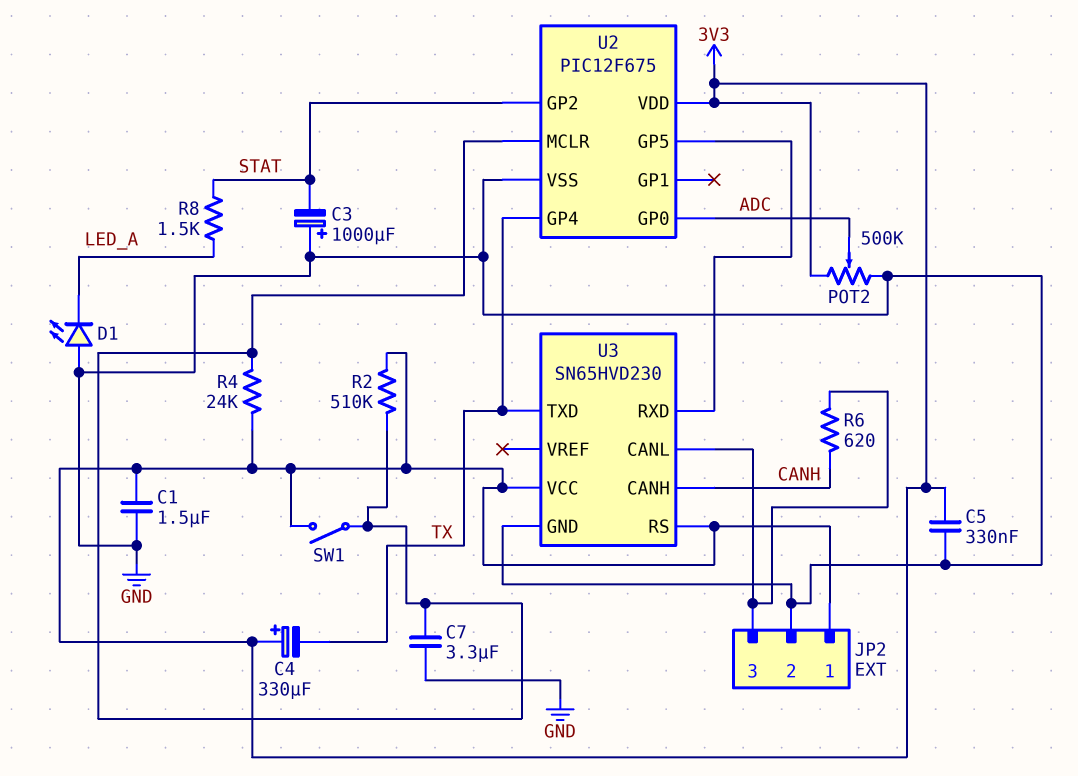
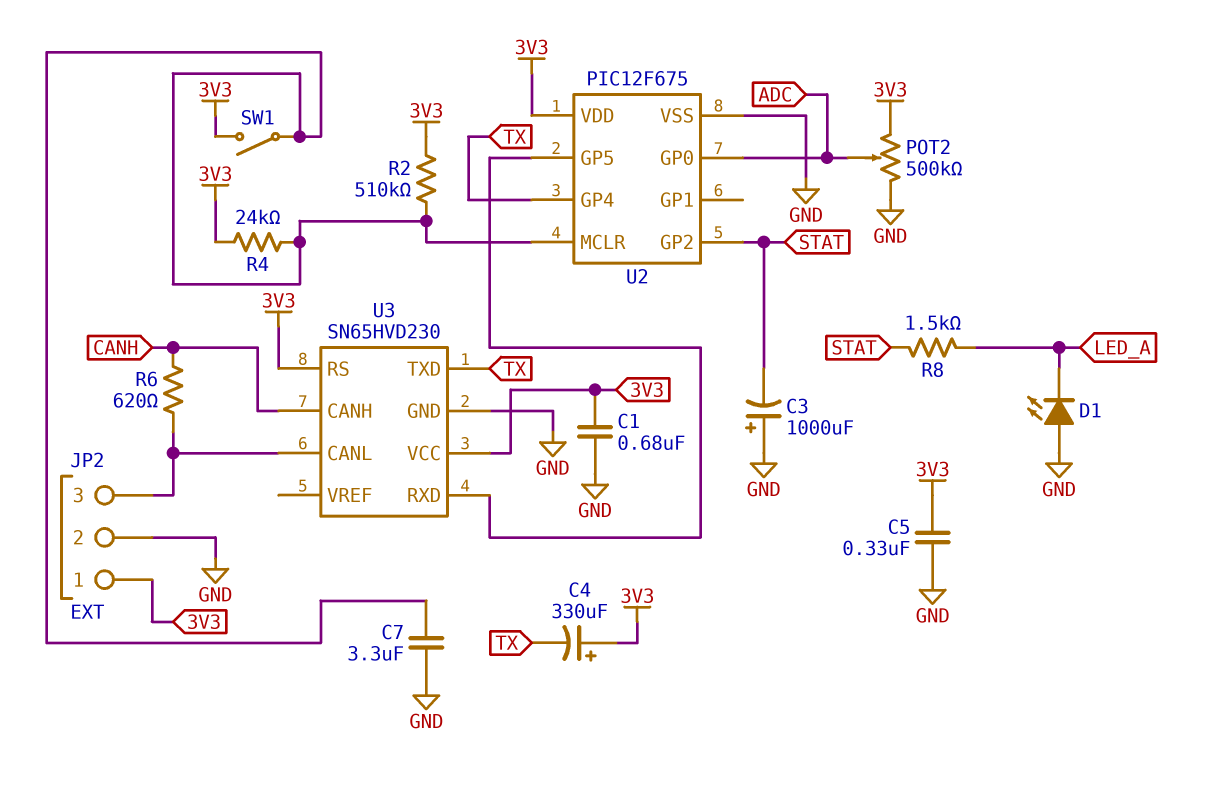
C1: 1.5uF (3V3, GND) -> 680nF (3V3, GND)

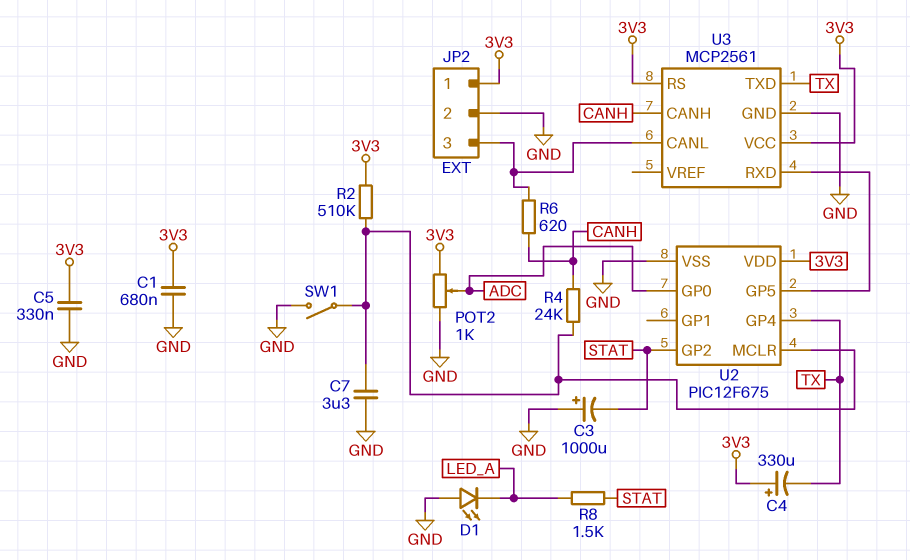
POT2: 500k (3V3, GND, wiper ADC) -> 1k (3V3, GND, wiper ADC)
R4: 24k (3V3, U2/MCLR) -> 24k (CANH, U2/MCLR)
SW1: switch (3V3, U2/MCLR) -> switch (GND, U2/MCLR)
U3: SN65HVD230 -> MCP2561

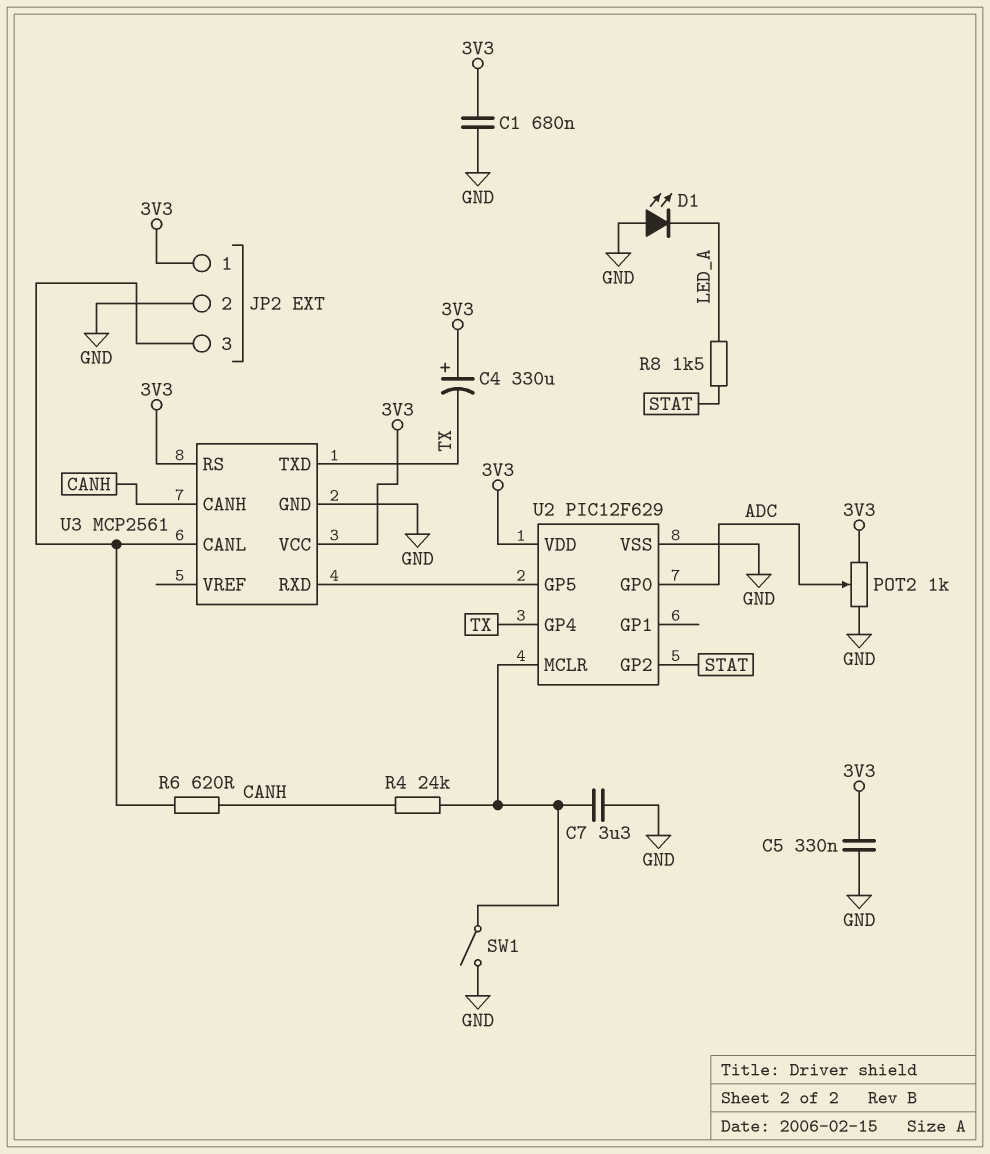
C3: 1000uF (plus GND, minus STAT) -> none
R2: 510k (3V3, U2/MCLR) -> none
U2: PIC12F675 -> PIC12F629

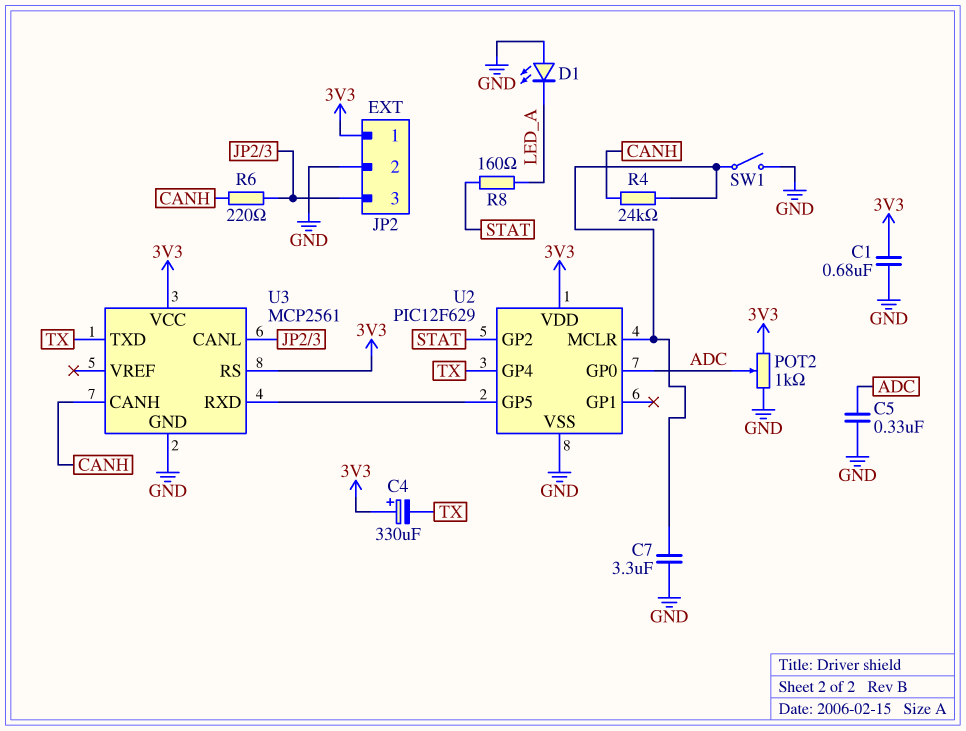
C5: 330nF (3V3, GND) -> 330nF (ADC, GND)
R6: 620 (CANH, JP2/3) -> 220 (CANH, JP2/3)
R8: 1.5k (LED_A, STAT) -> 160 (LED_A, STAT)

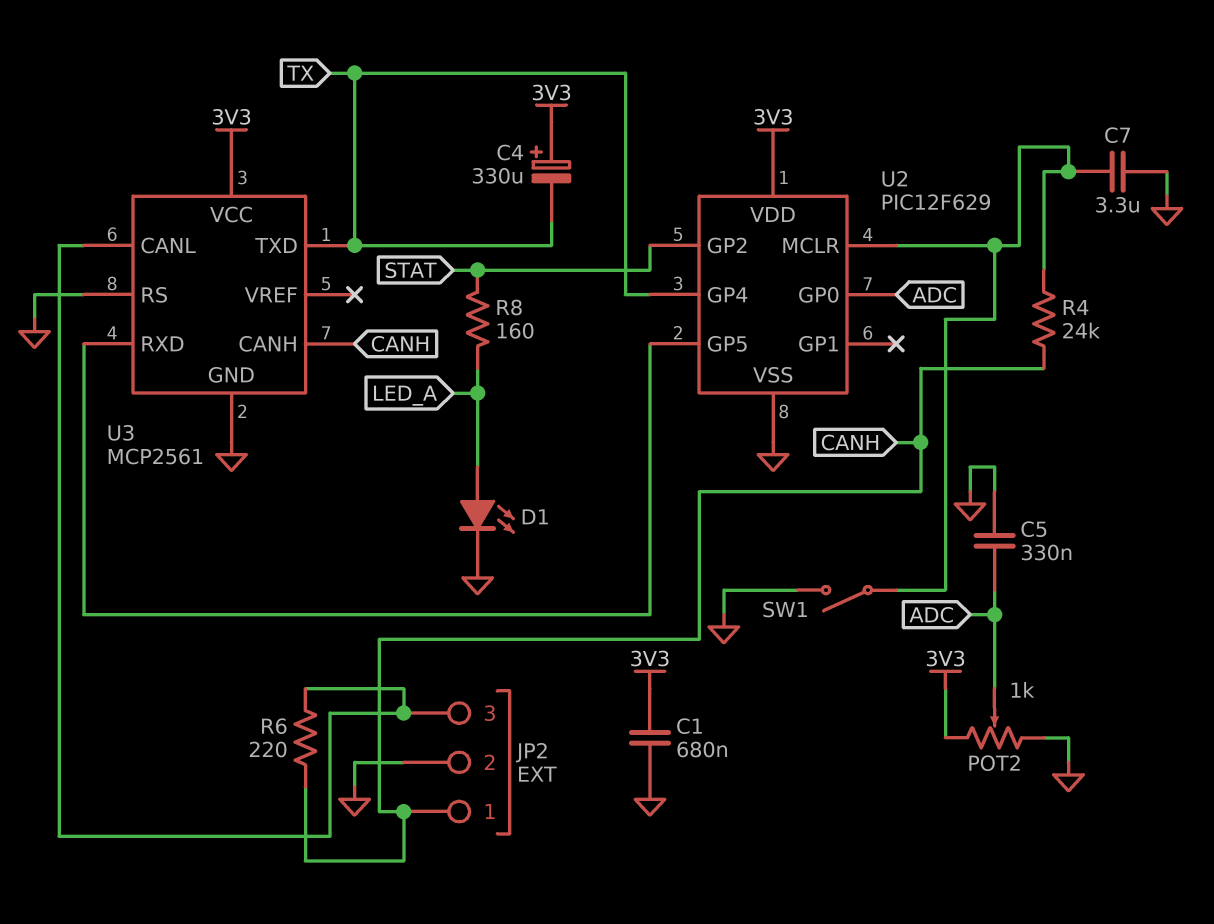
D1: LED (A GND, K LED_A) -> LED (A LED_A, K GND)
JP2 pin 1: 3V3 -> CANH
U3 pin RS: 3V3 -> GND

